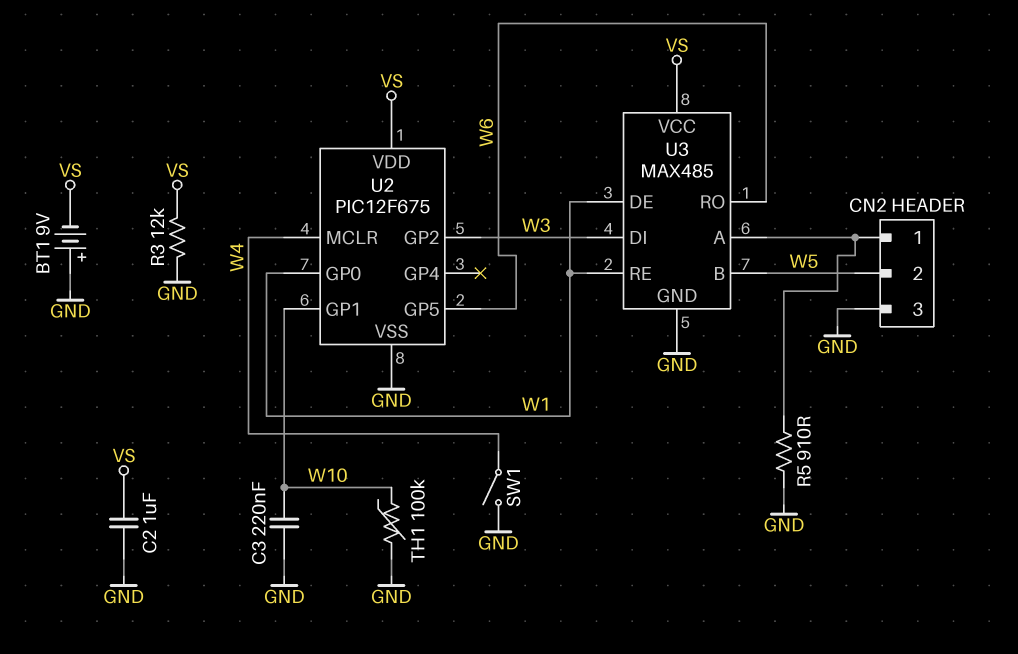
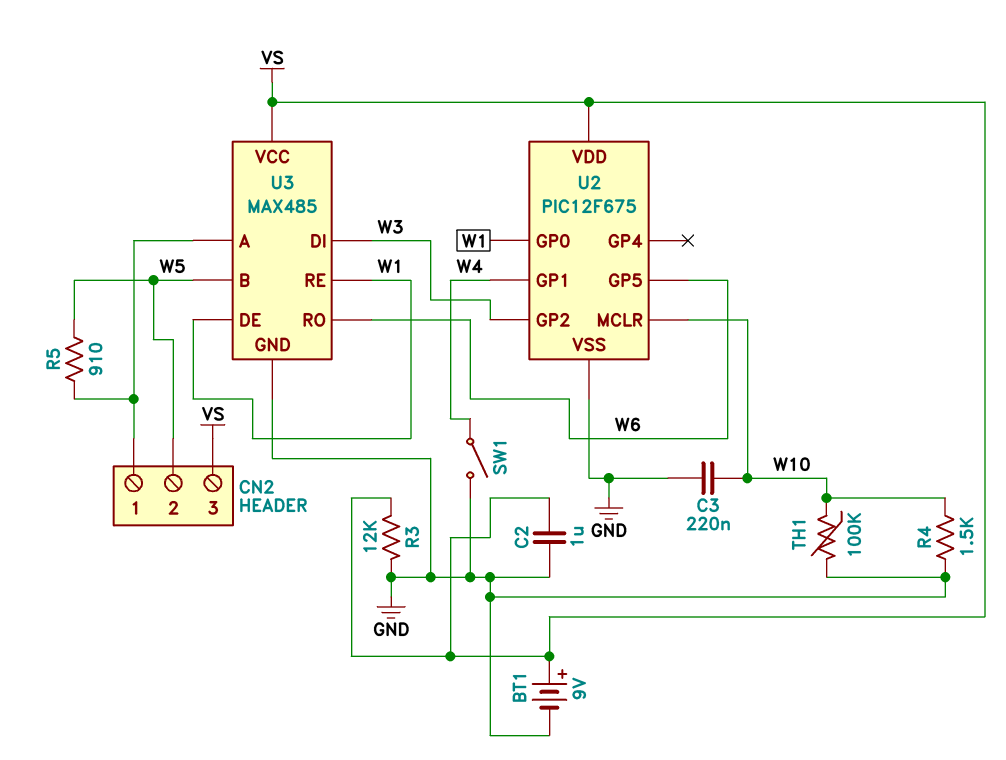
BT1: 9V (plus GND, minus VS) -> 9V (plus VS, minus GND)
CN2 pin 3: GND -> VS
R4: none -> 1.5k (GND, W10)
R5: 910 (CN2/1, GND) -> 910 (CN2/1, W5)
U2 pin GP1: W10 -> W4
U2 pin MCLR: W4 -> W10

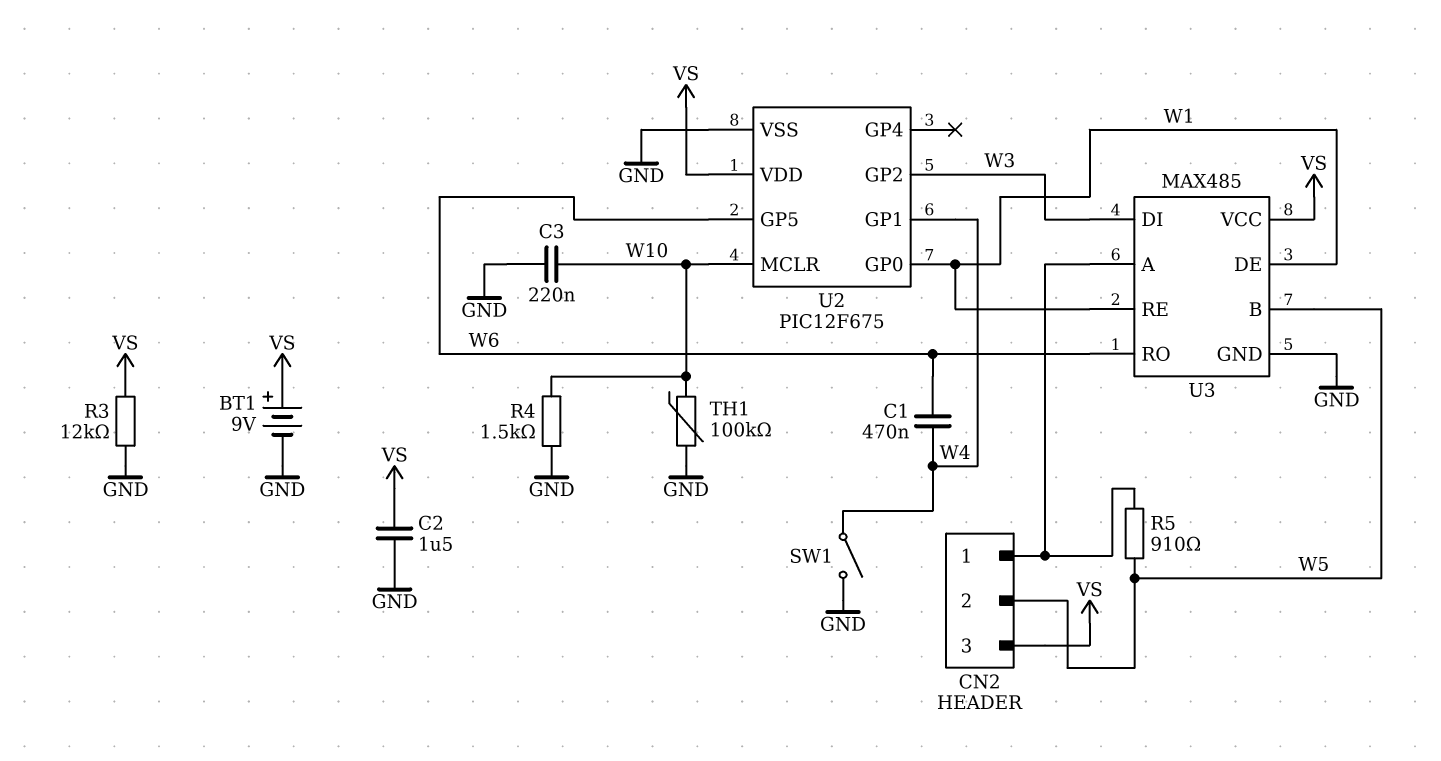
C1: none -> 470nF (W4, W6)
C2: 1uF (GND, VS) -> 1.5uF (GND, VS)

